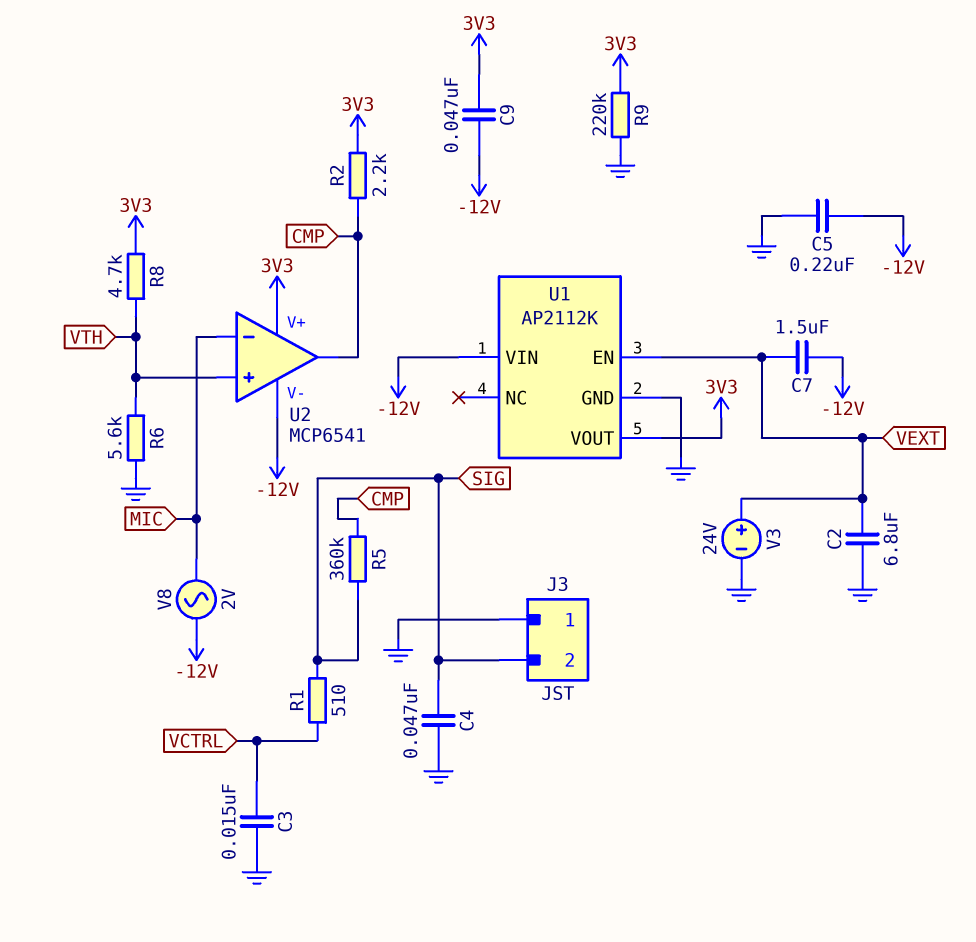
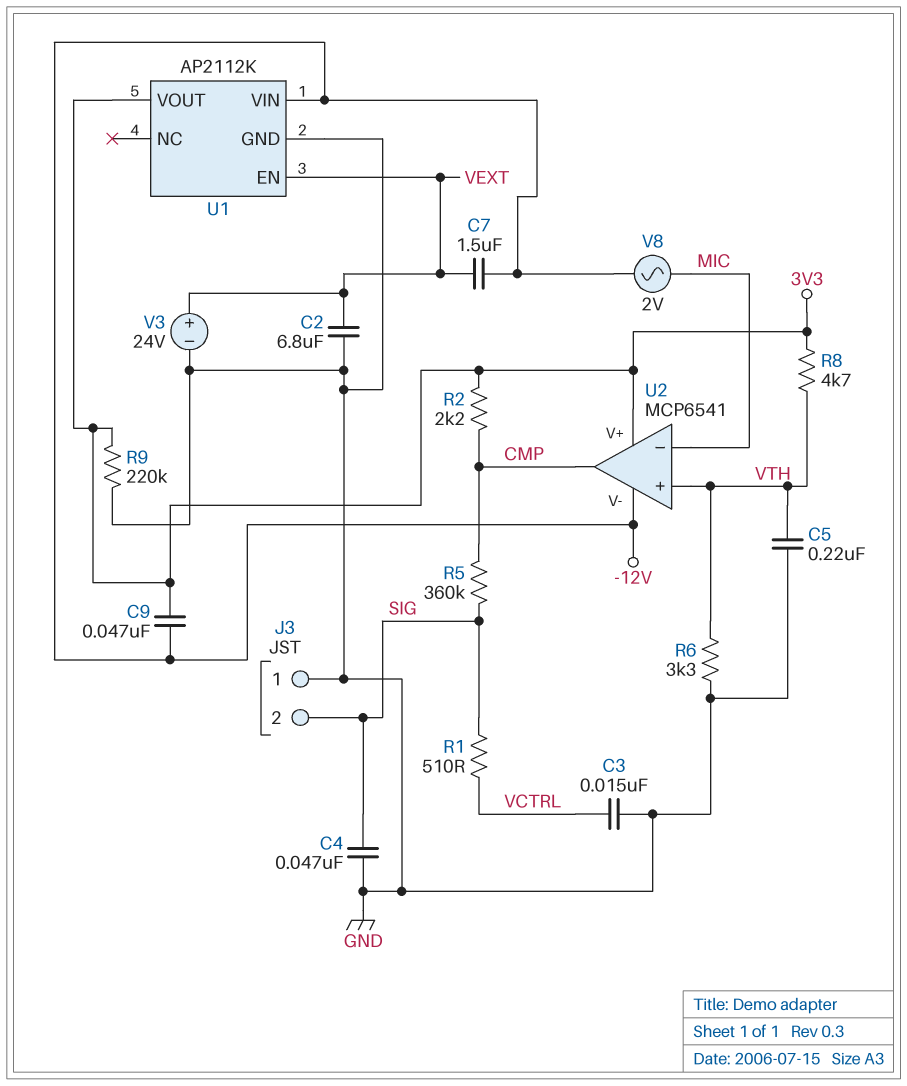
C5: 220nF (-12V, GND) -> 220nF (GND, VTH)
R6: 5.6k (GND, VTH) -> 3.3k (GND, VTH)

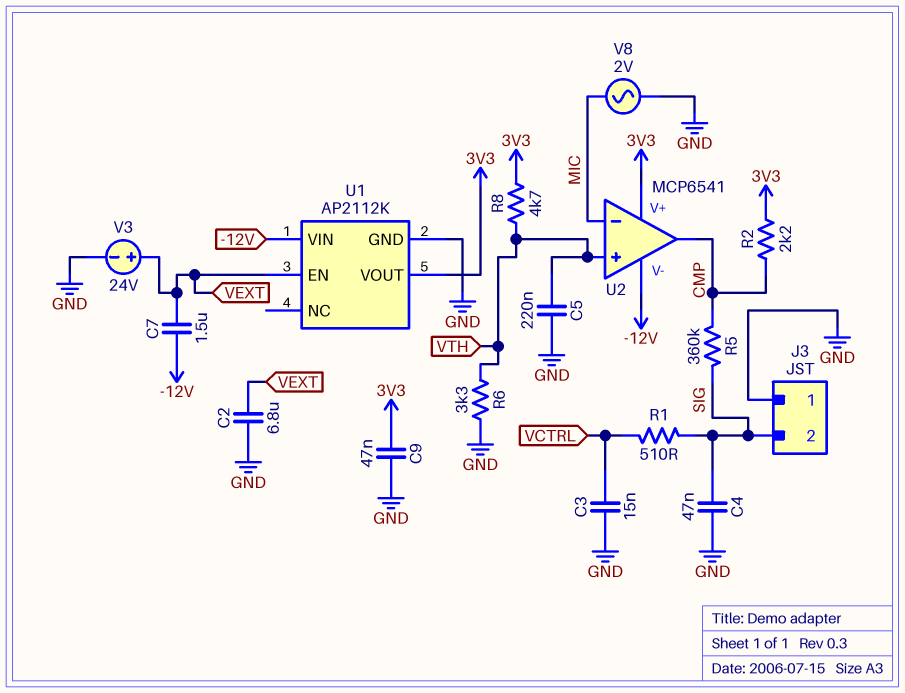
C9: 47nF (-12V, 3V3) -> 47nF (3V3, GND)
R9: 220k (3V3, GND) -> none
V8: AC 2V (-12V, MIC) -> AC 2V (GND, MIC)

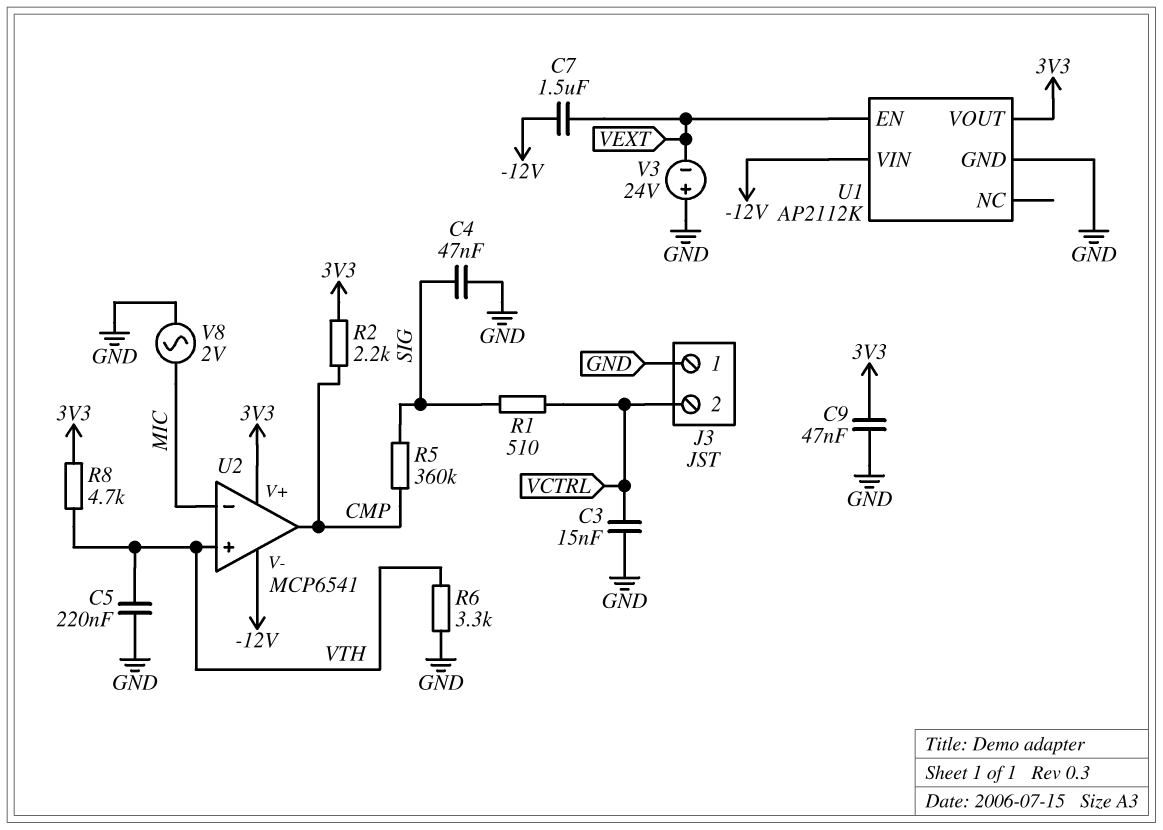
C2: 6.8uF (GND, VEXT) -> none
J3 pin 2: SIG -> VCTRL
V3: 24V (plus VEXT, minus GND) -> 24V (plus GND, minus VEXT)

